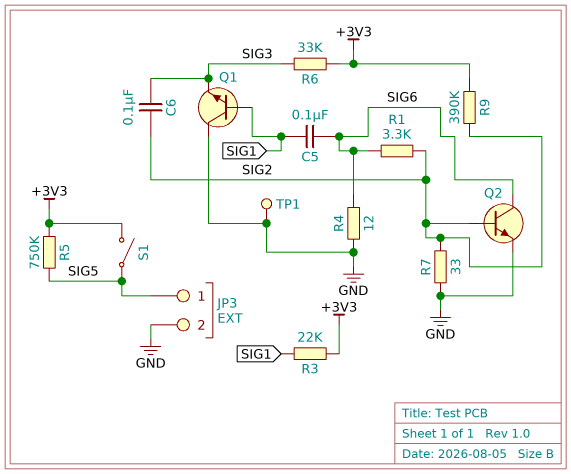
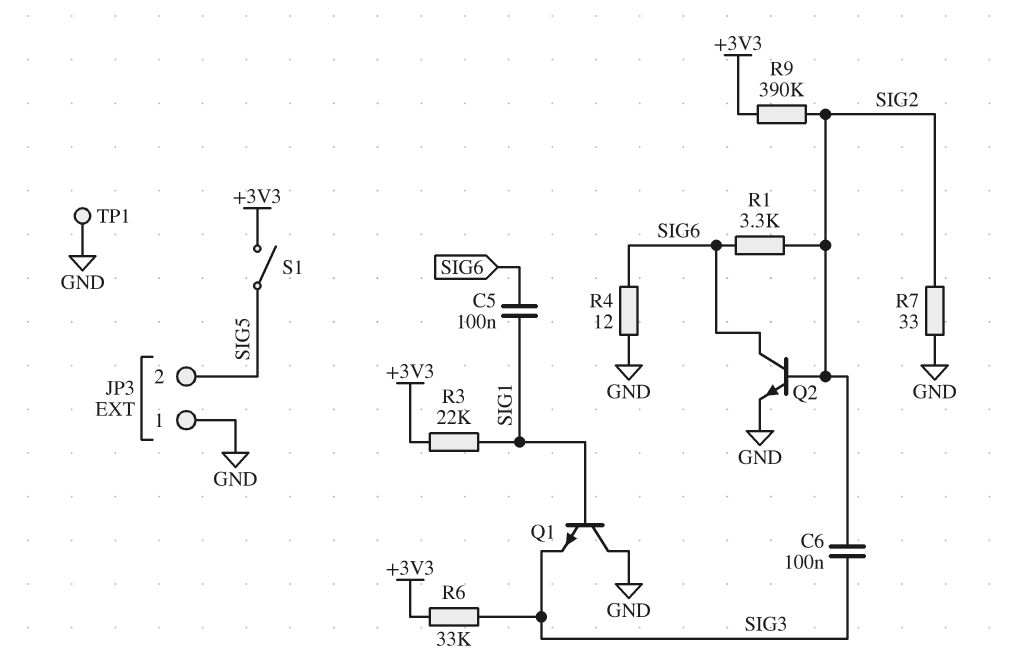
JP3 pin 1: SIG5 -> GND
JP3 pin 2: GND -> SIG5
R5: 750k (+3V3, SIG5) -> none

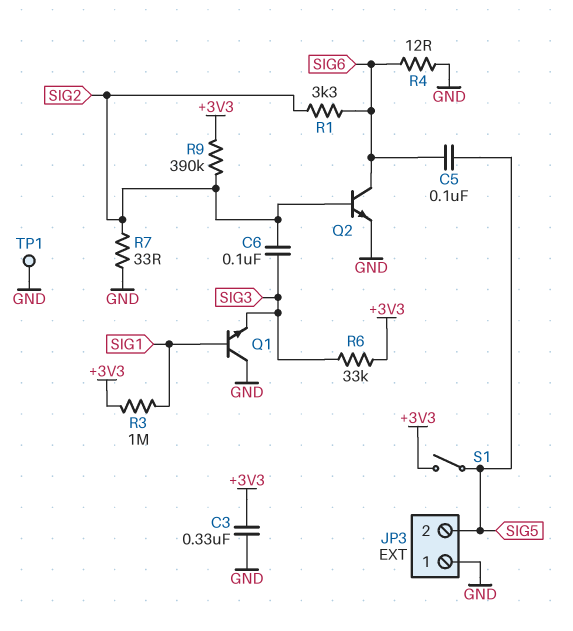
C3: none -> 330nF (+3V3, GND)
C5: 100nF (SIG1, SIG6) -> 100nF (SIG5, SIG6)
R3: 22k (+3V3, SIG1) -> 1M (+3V3, SIG1)

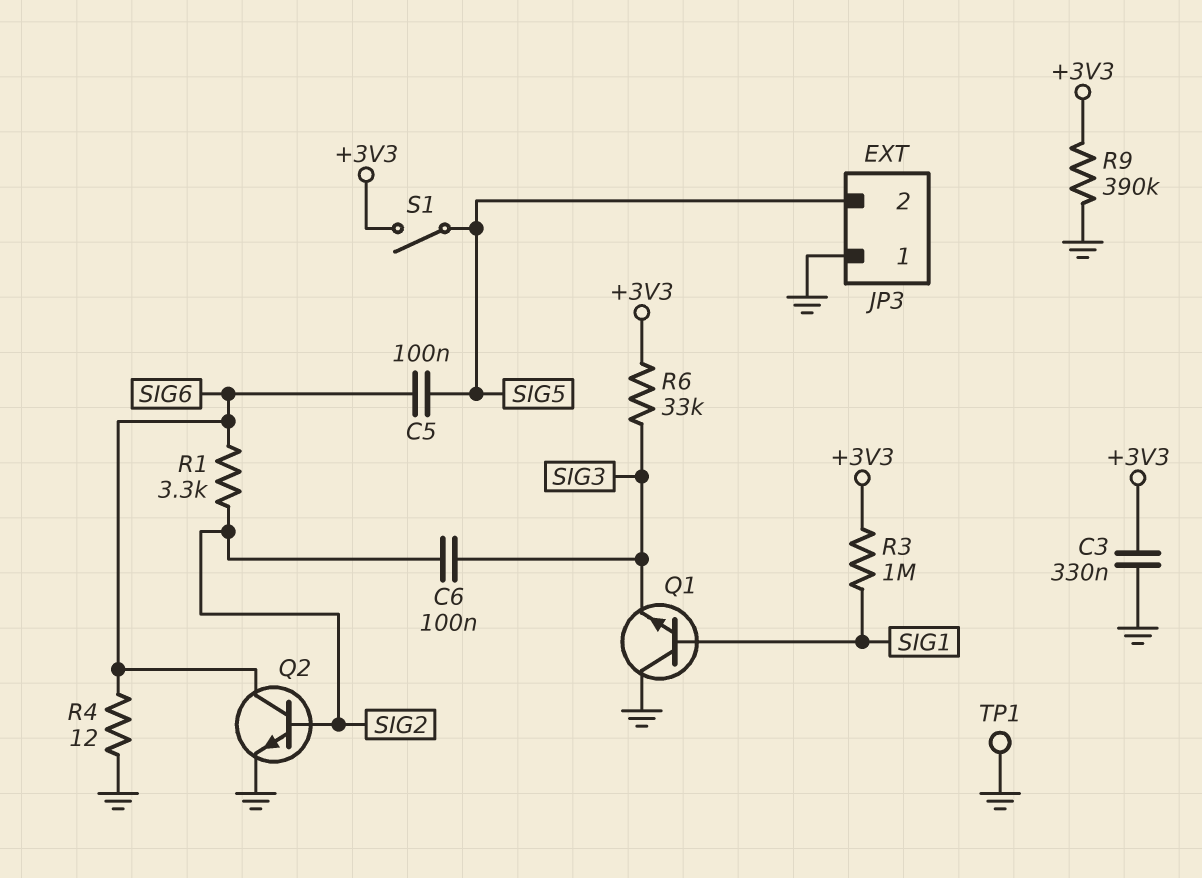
R7: 33 (GND, SIG2) -> none
R9: 390k (+3V3, SIG2) -> 390k (+3V3, GND)

